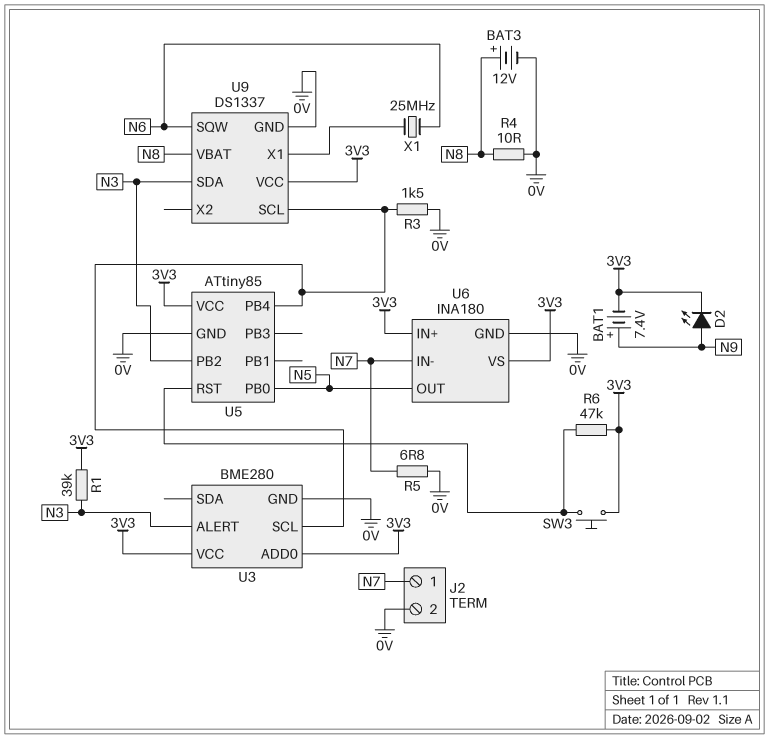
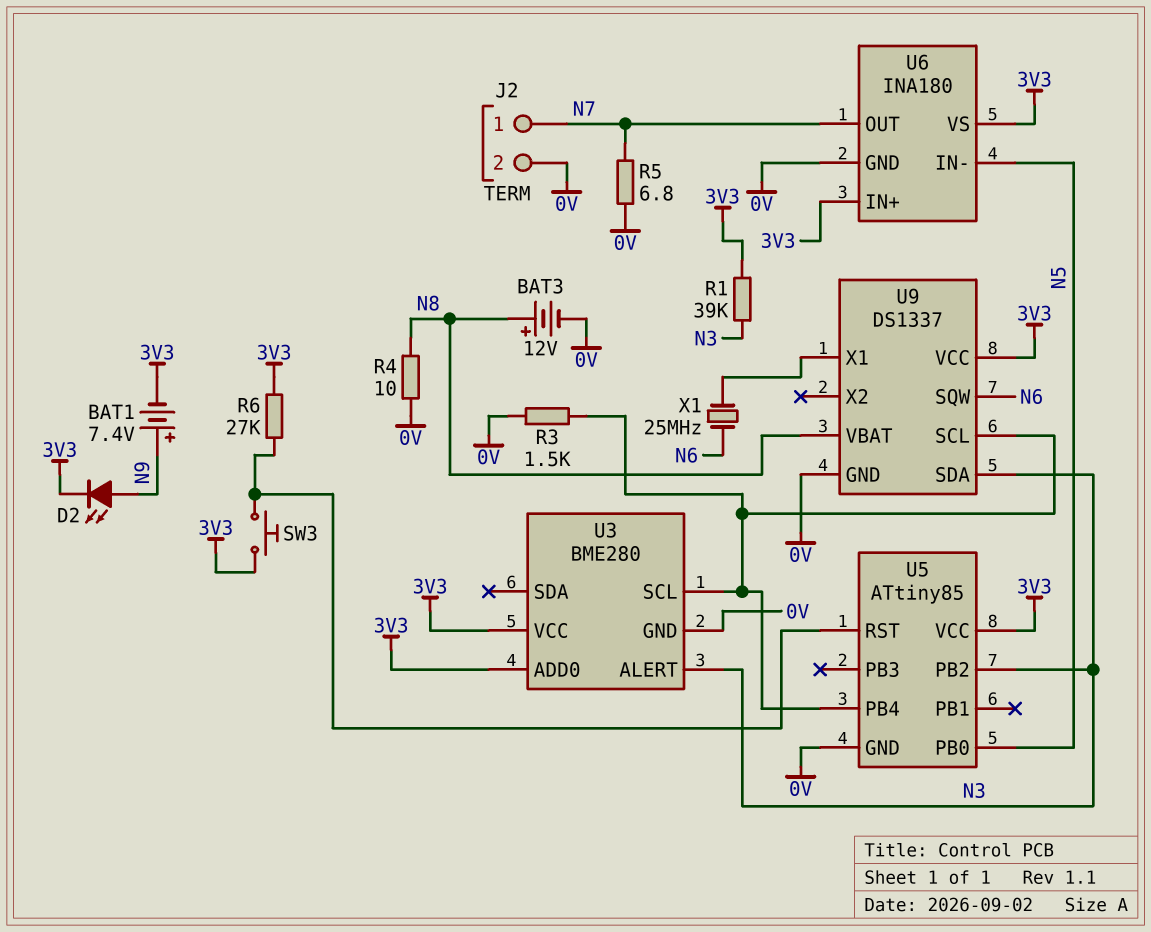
R6: 47k (3V3, U5/RST) -> 27k (3V3, U5/RST)
U6 pin IN-: N7 -> N5
U6 pin OUT: N5 -> N7

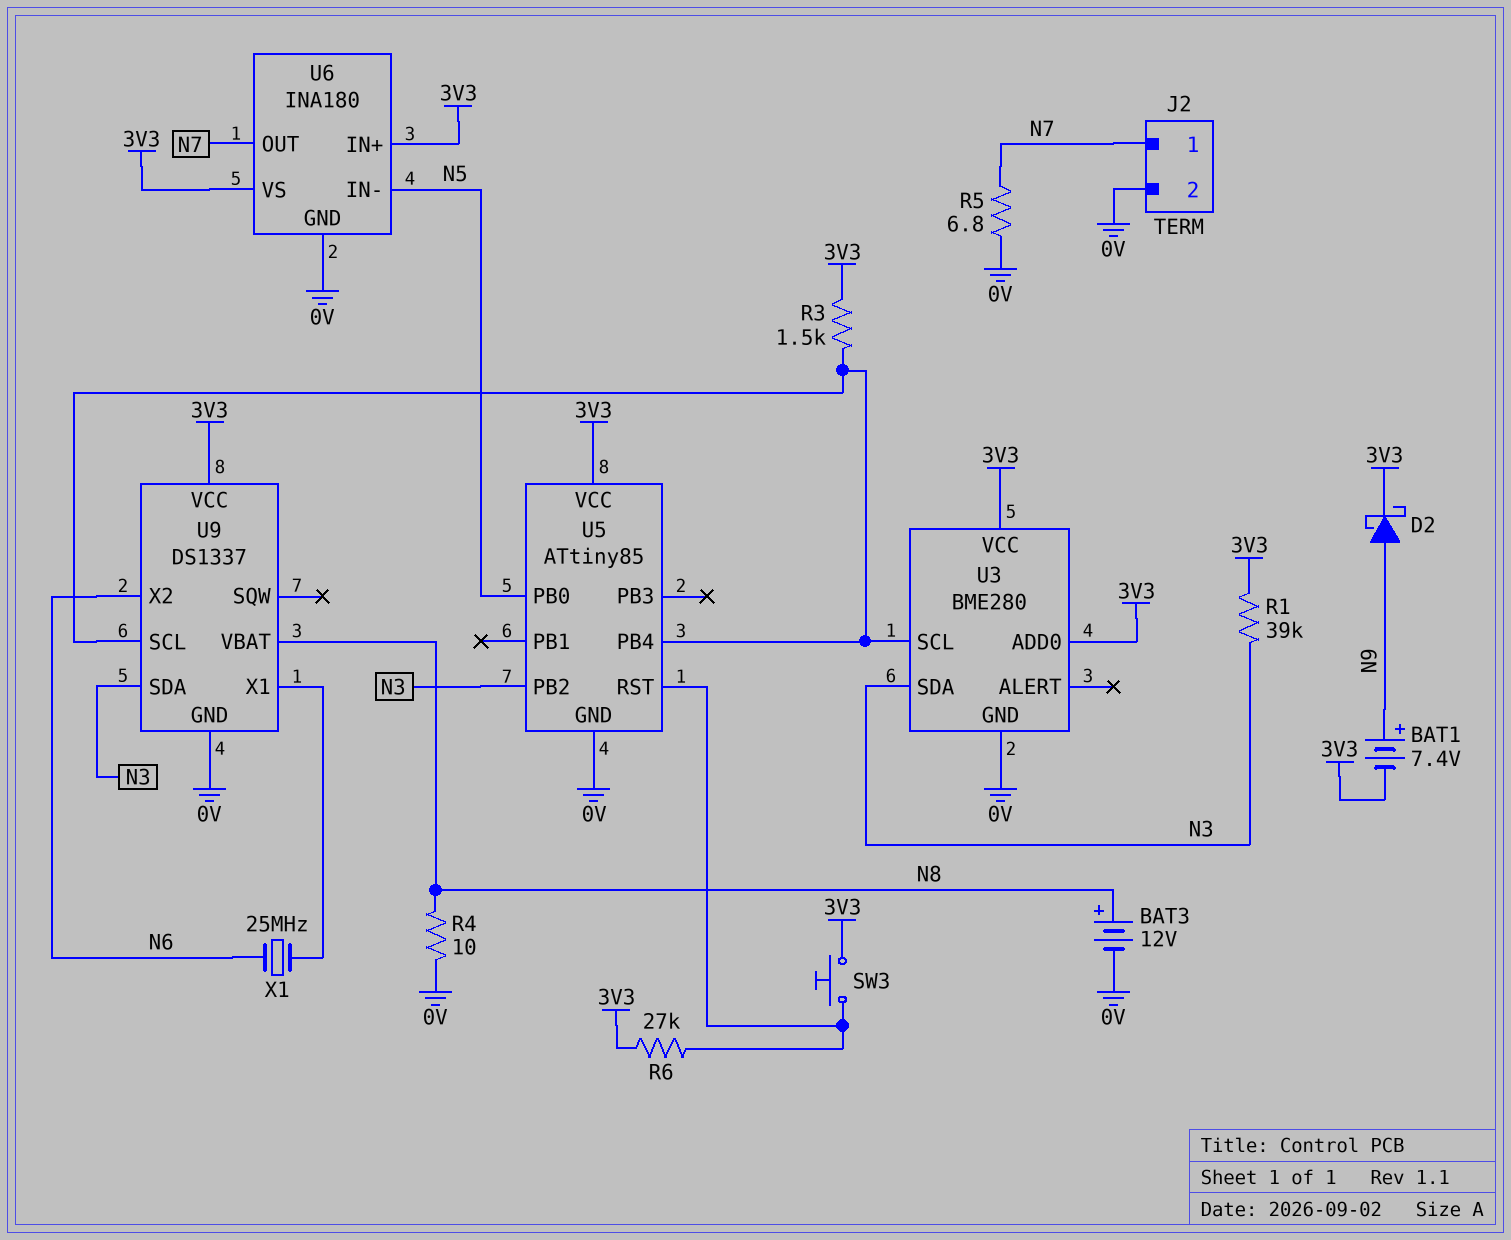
D2: LED (A N9, K 3V3) -> schottky (A N9, K 3V3)
R3: 1.5k (0V, U3/SCL) -> 1.5k (3V3, U3/SCL)
U3 pin ALERT: N3 -> none
U3 pin SDA: none -> N3
U9 pin SQW: N6 -> none
U9 pin X2: none -> N6

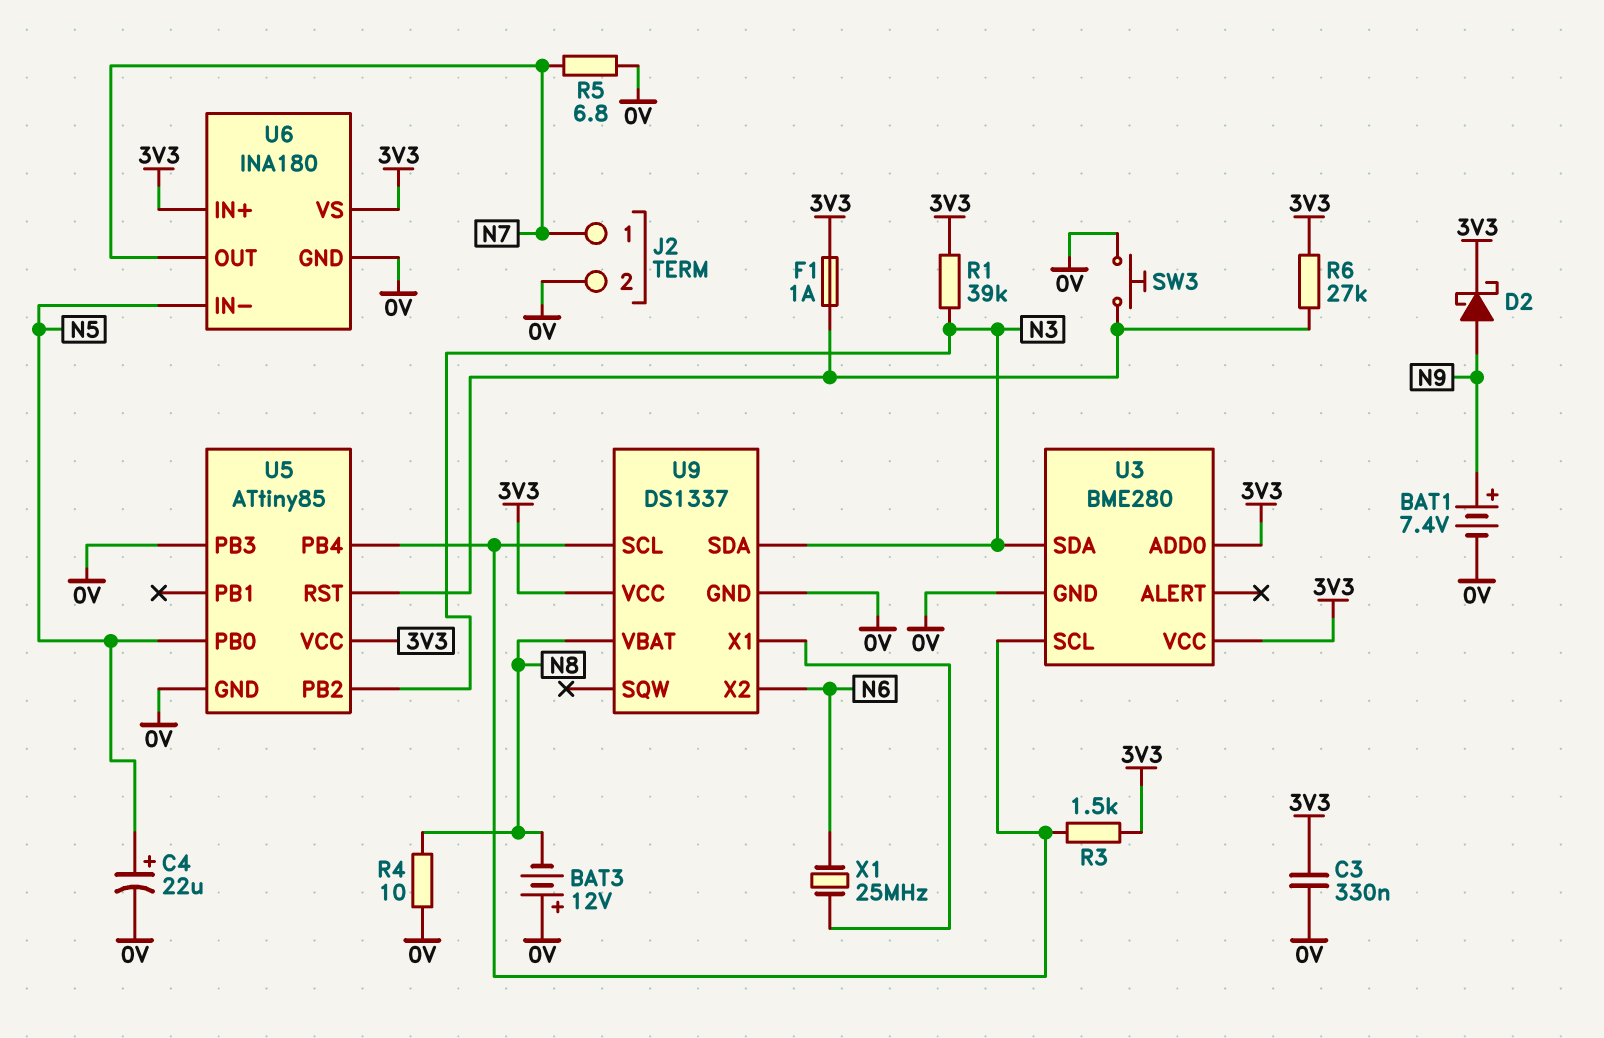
BAT1: 7.4V (plus N9, minus 3V3) -> 7.4V (plus N9, minus 0V)
BAT3: 12V (plus N8, minus 0V) -> 12V (plus 0V, minus N8)
C3: none -> 330nF (0V, 3V3)
C4: none -> 22uF (plus N5, minus 0V)
F1: none -> 1A (3V3, U5/RST)
SW3: button (3V3, U5/RST) -> button (0V, U5/RST)
U5 pin PB3: none -> 0V

